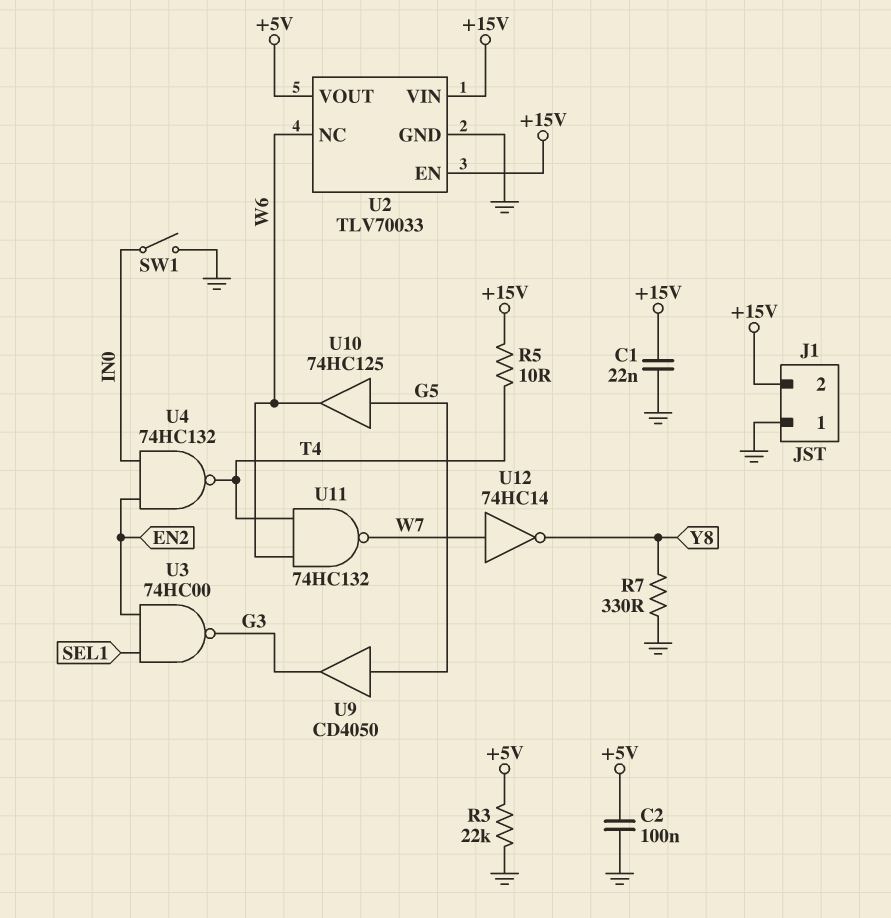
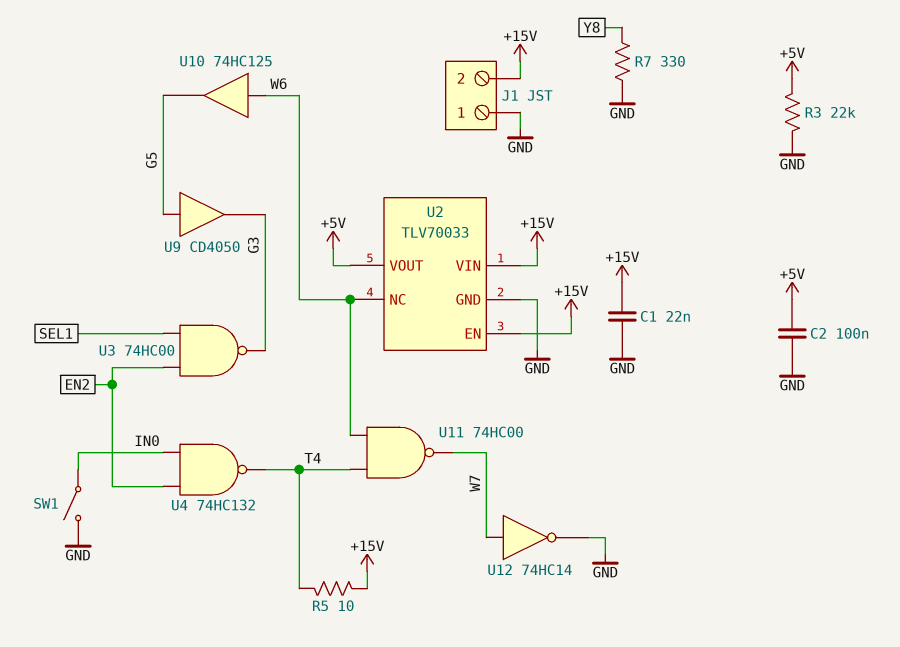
U10: buffer 74HC125 (in G5, out W6) -> buffer 74HC125 (in W6, out G5)
U11: NAND 74HC132 (in T4, in W6, out W7) -> NAND 74HC00 (in T4, in W6, out W7)
U12: NOT 74HC14 (in W7, out Y8) -> NOT 74HC14 (in W7, out GND)

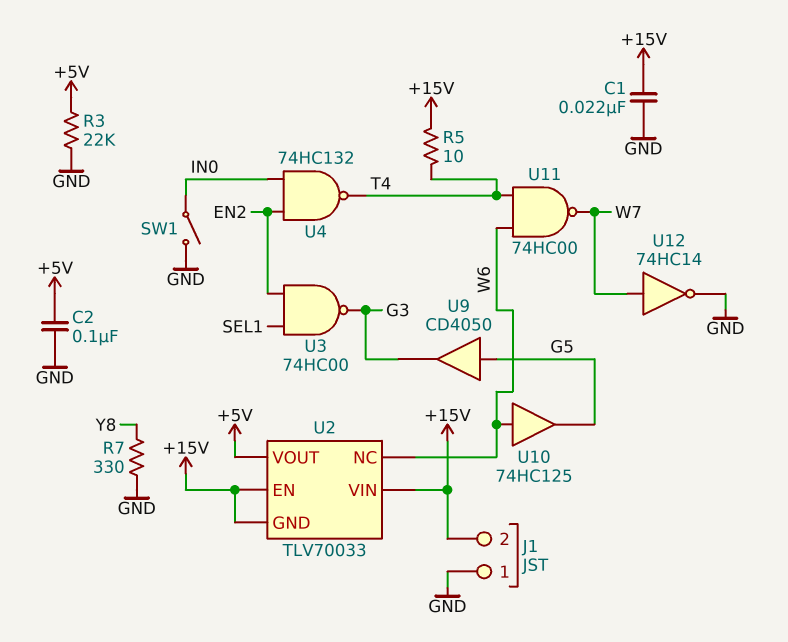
U2 pin GND: GND -> +15V

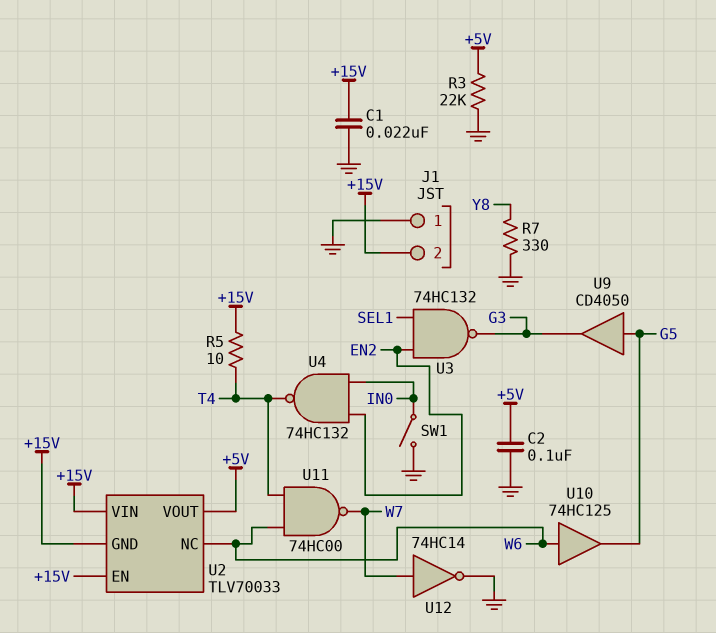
U3: NAND 74HC00 (in EN2, in SEL1, out G3) -> NAND 74HC132 (in EN2, in SEL1, out G3)

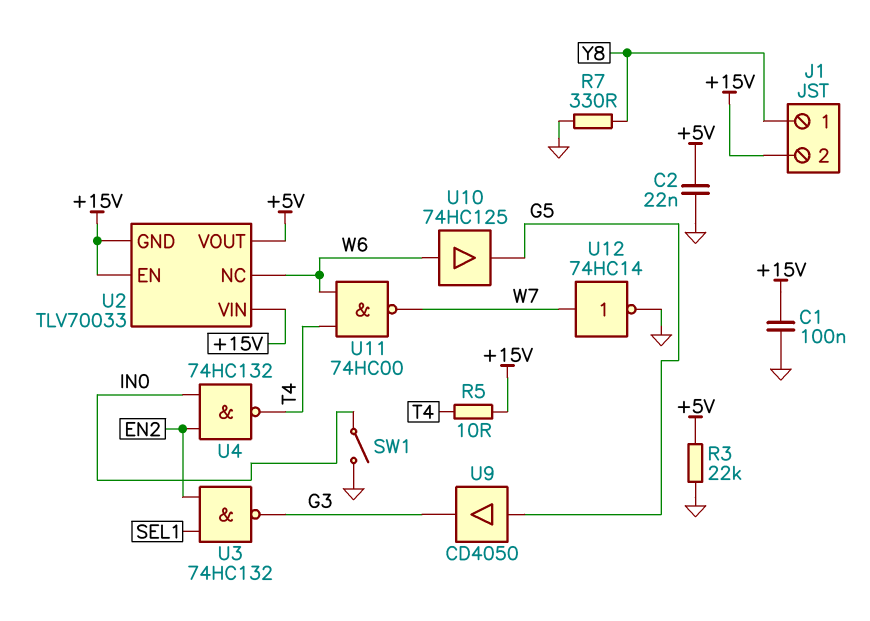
C1: 22nF (+15V, GND) -> 100nF (+15V, GND)
C2: 100nF (+5V, GND) -> 22nF (+5V, GND)
J1 pin 1: GND -> Y8

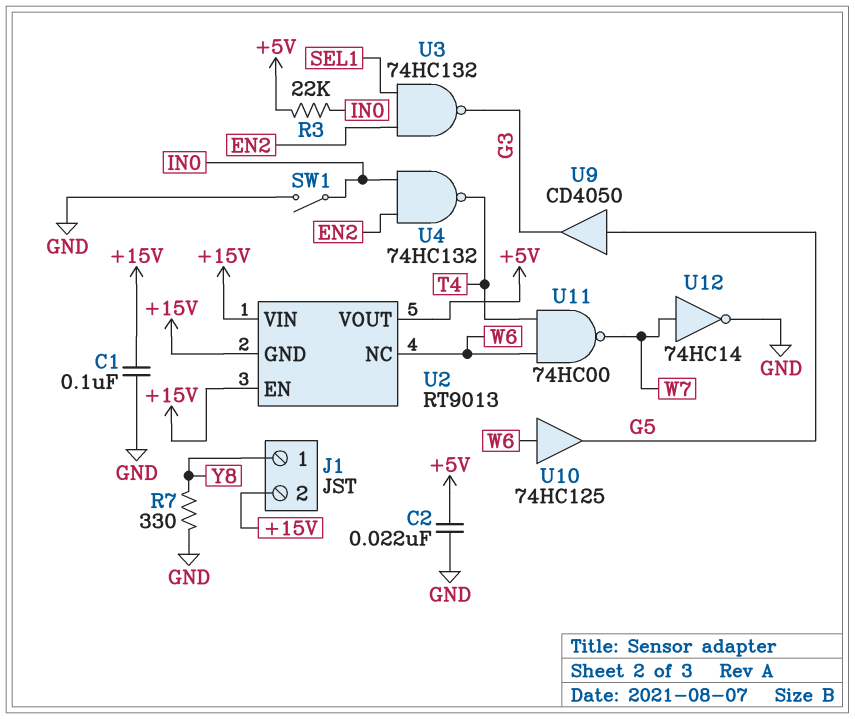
R3: 22k (+5V, GND) -> 22k (+5V, IN0)
R5: 10 (+15V, T4) -> none
U2: TLV70033 -> RT9013

